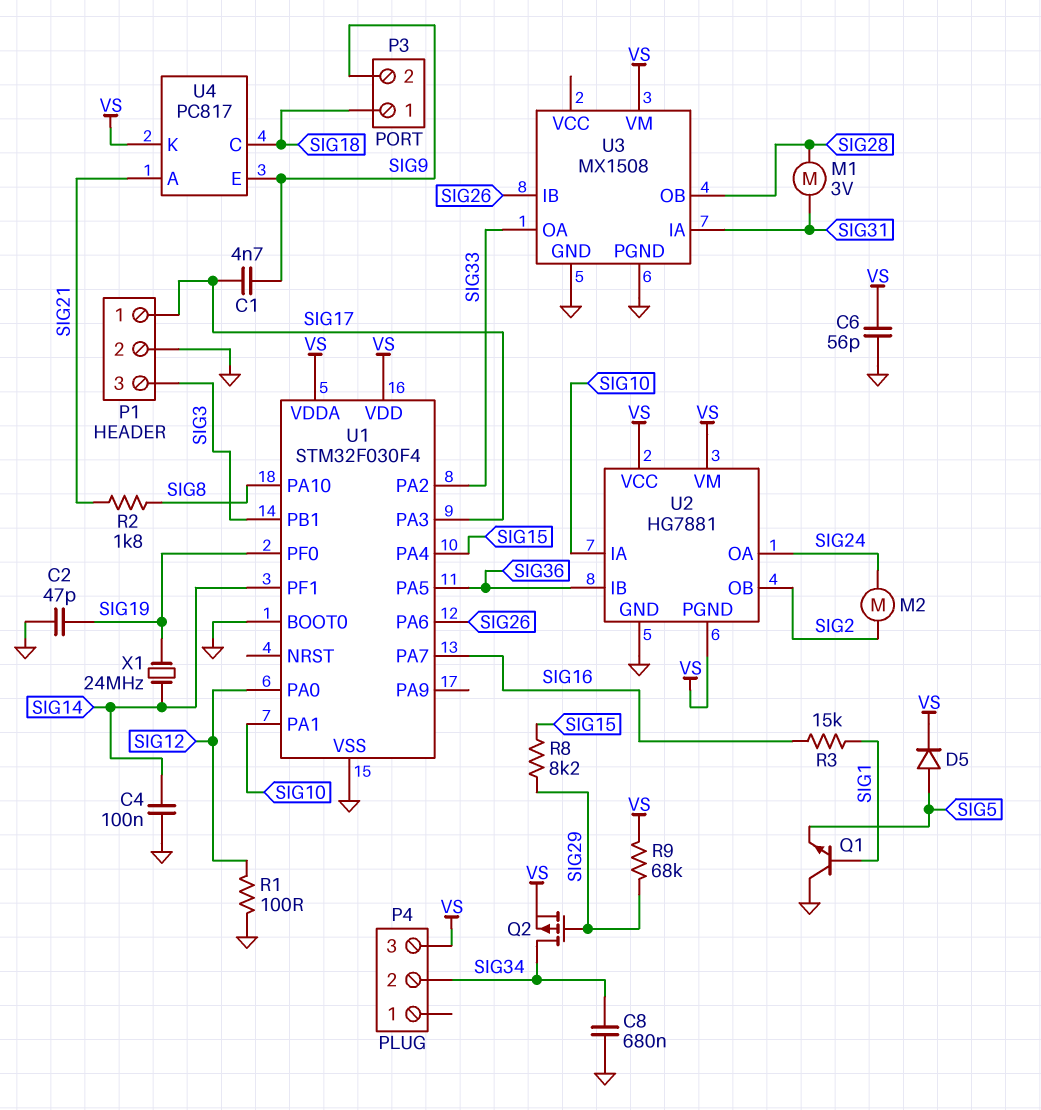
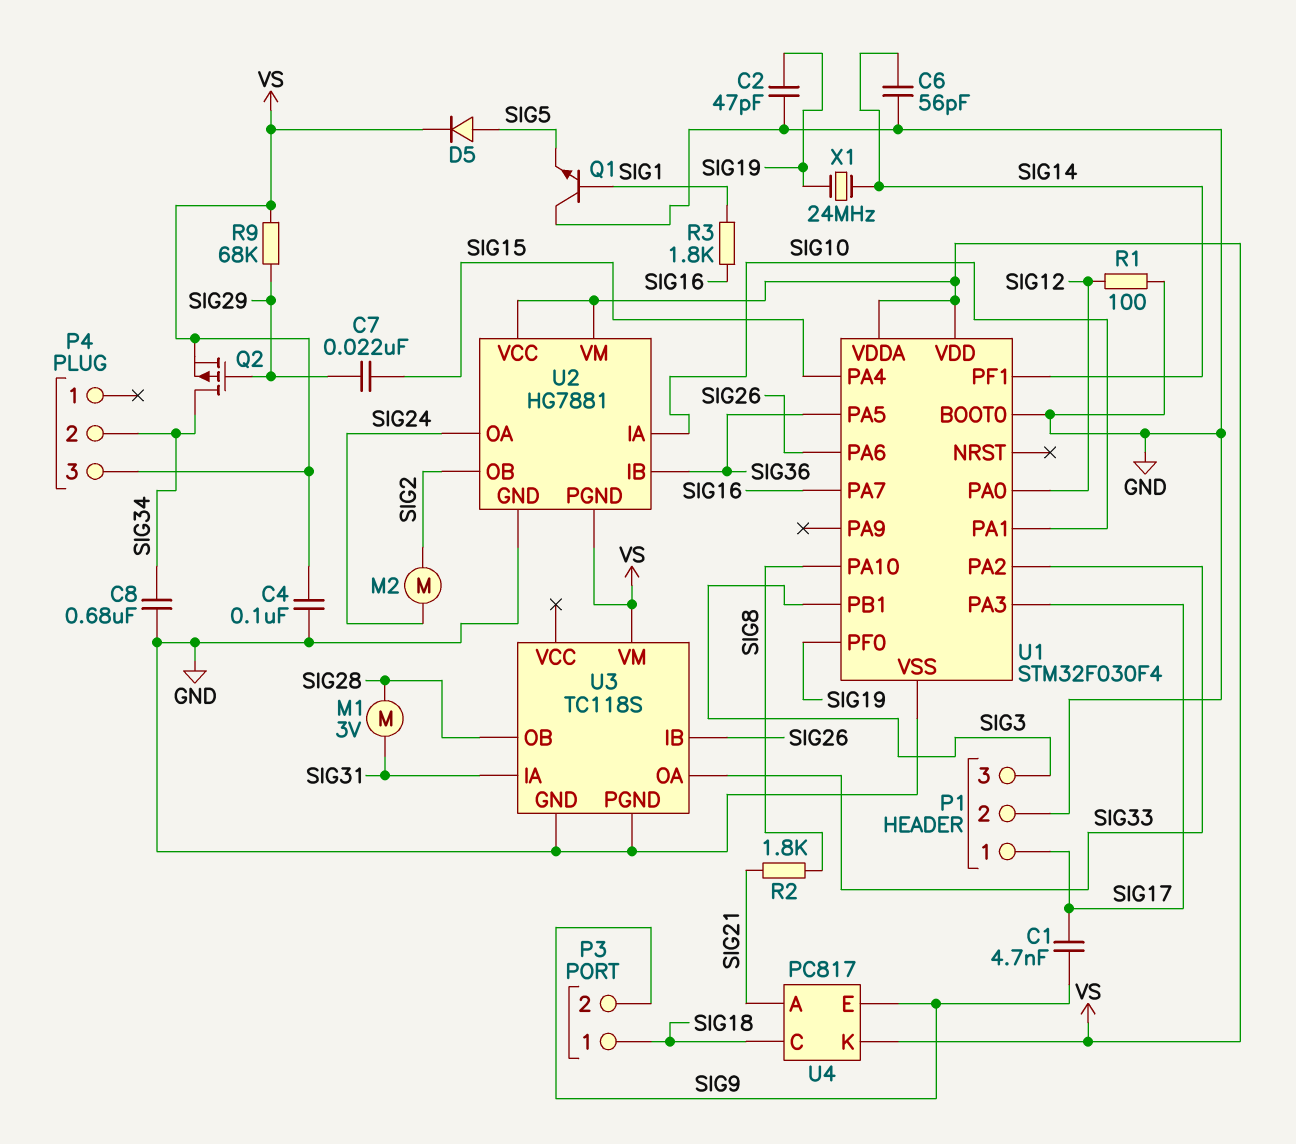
C4: 100nF (GND, SIG14) -> 100nF (GND, VS)
C6: 56pF (GND, VS) -> 56pF (GND, SIG14)
C7: none -> 22nF (SIG15, SIG29)
R3: 15k (SIG1, SIG16) -> 1.8k (SIG1, SIG16)
R8: 8.2k (SIG15, SIG29) -> none
U3: MX1508 -> TC118S

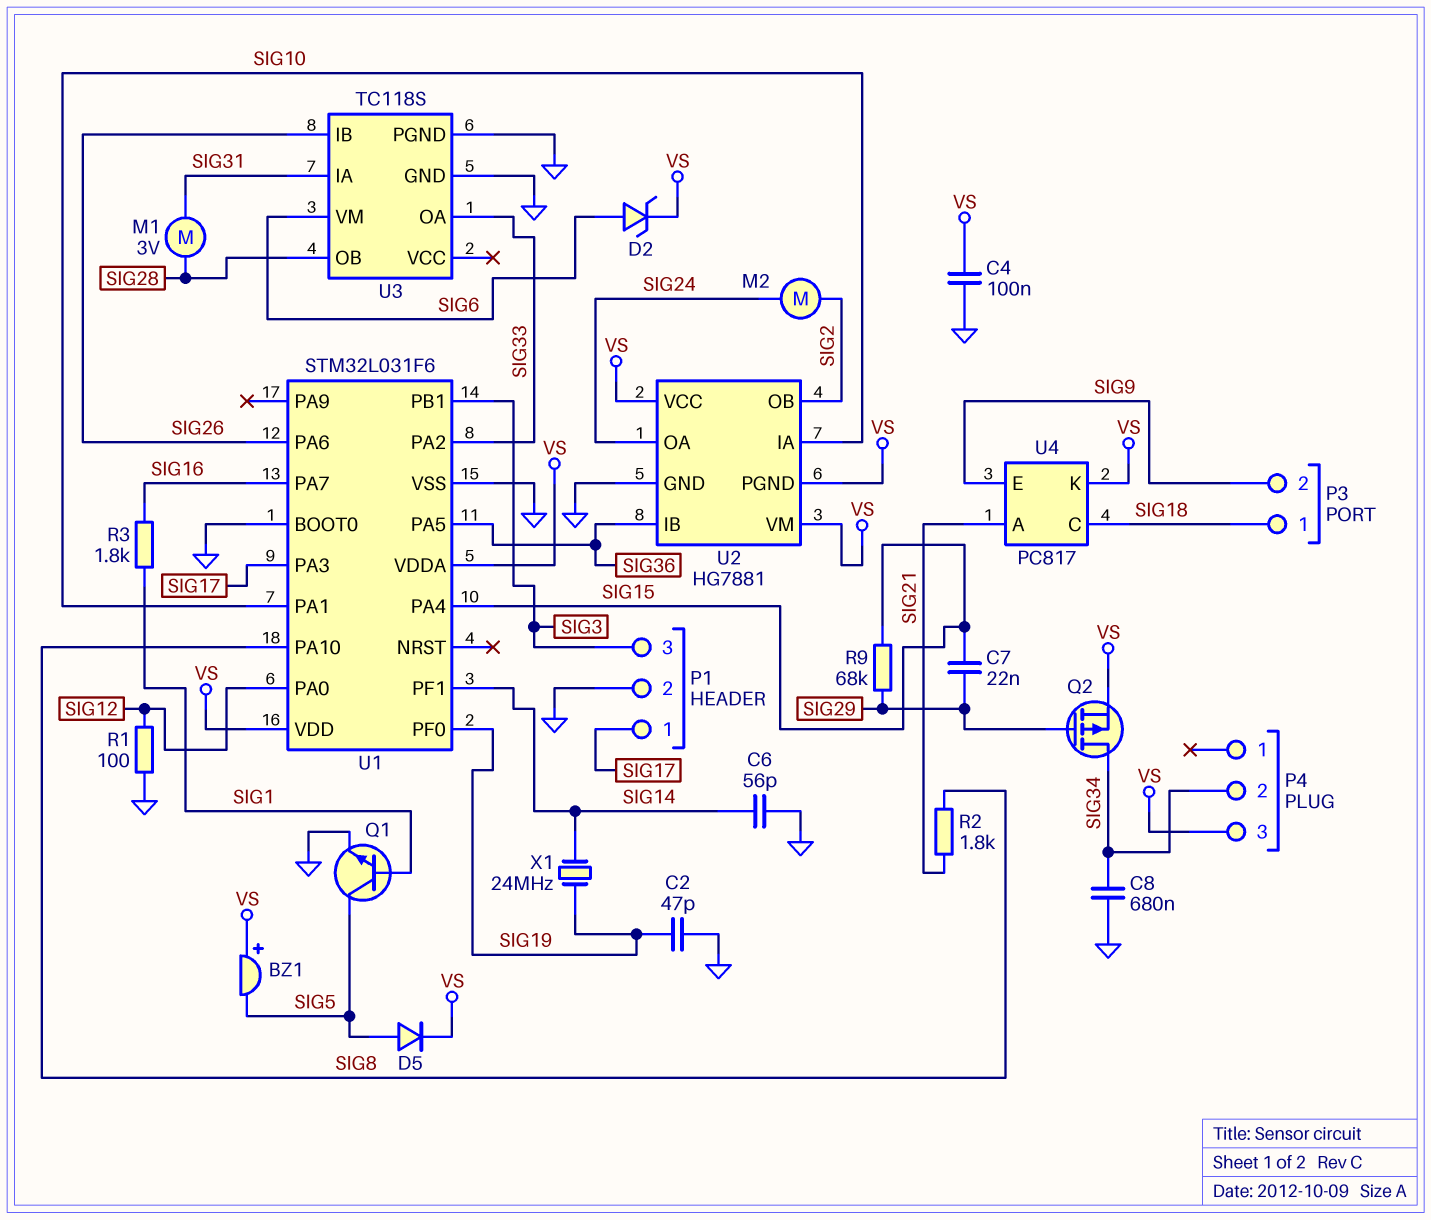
BZ1: none -> buzzer (plus VS, minus SIG5)
C1: 4.7nF (SIG9, SIG17) -> none
D2: none -> zener (A SIG6, K VS)
Q1: NPN (B SIG1, C GND, E SIG5) -> NPN (B SIG1, C SIG5, E GND)
R9: 68k (SIG29, VS) -> 68k (SIG15, SIG29)
U1: STM32F030F4 -> STM32L031F6
U3 pin VM: VS -> SIG6

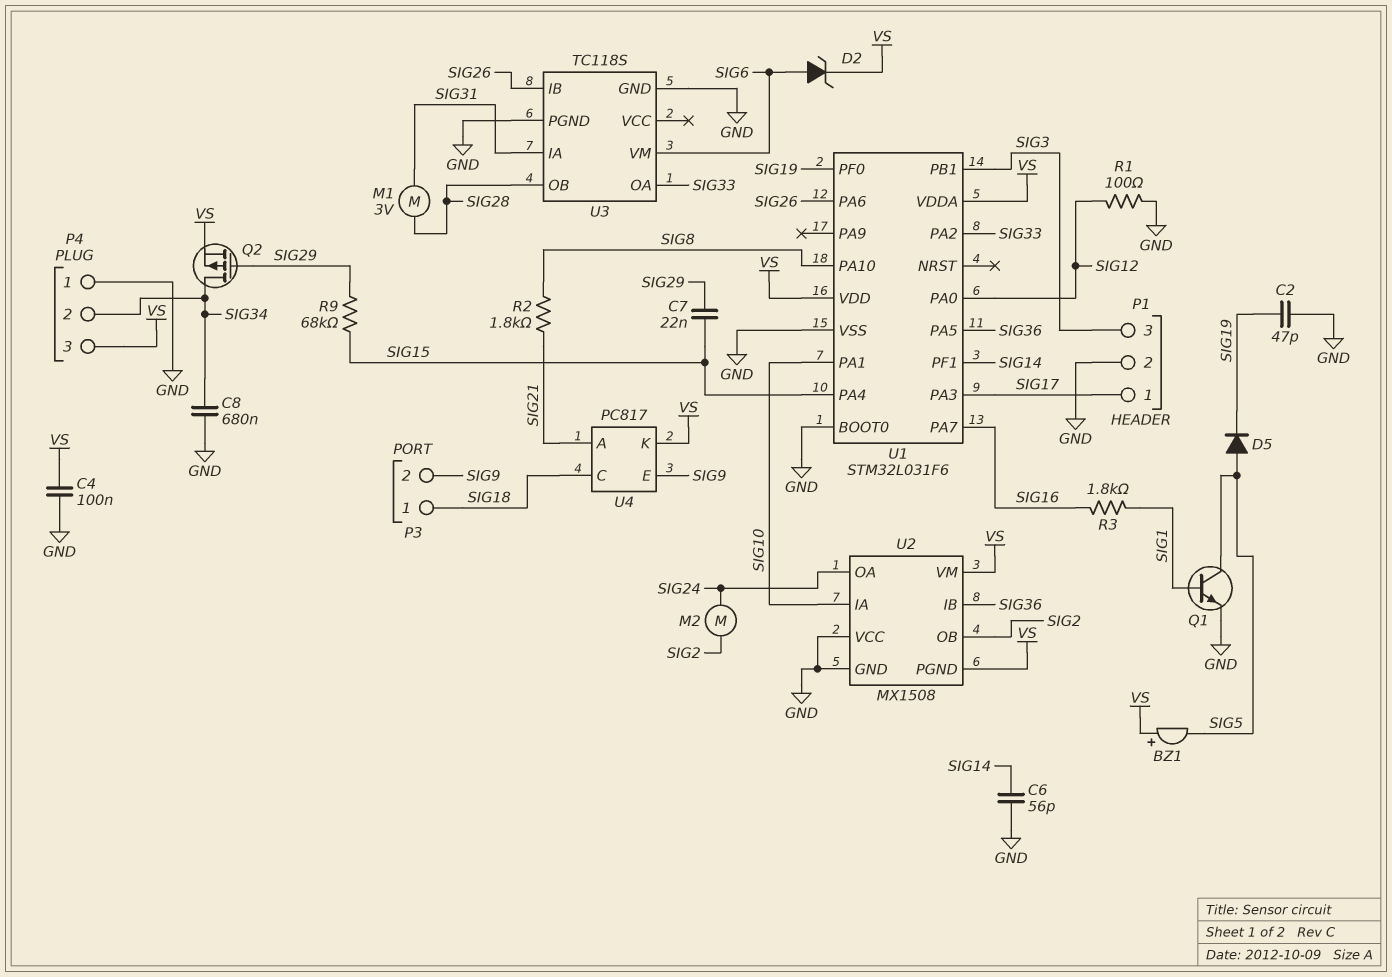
D5: diode (A SIG5, K VS) -> diode (A SIG5, K SIG19)
P4 pin 1: none -> GND
U2: HG7881 -> MX1508
U2 pin VCC: VS -> GND
X1: 24MHz (SIG14, SIG19) -> none

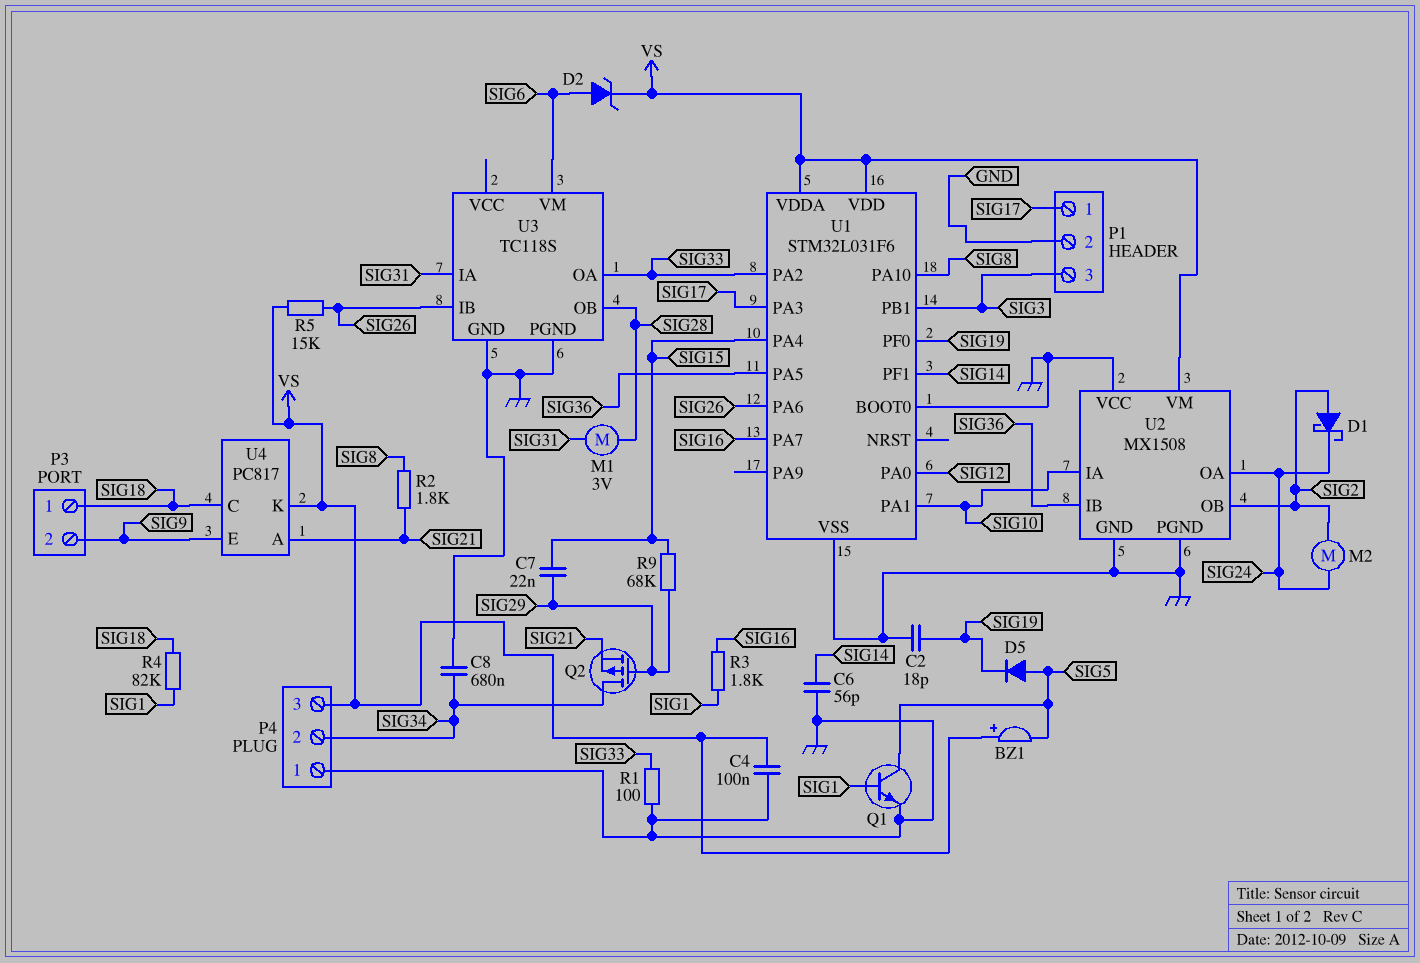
C2: 47pF (GND, SIG19) -> 18pF (GND, SIG19)
D1: none -> schottky (A SIG2, K SIG24)
Q2: PMOS (G SIG29, D SIG34, S VS) -> PMOS (G SIG29, D SIG34, S SIG21)
R1: 100 (GND, SIG12) -> 100 (GND, SIG33)
R4: none -> 82k (SIG1, SIG18)
R5: none -> 15k (SIG26, VS)
U2 pin PGND: VS -> GND

